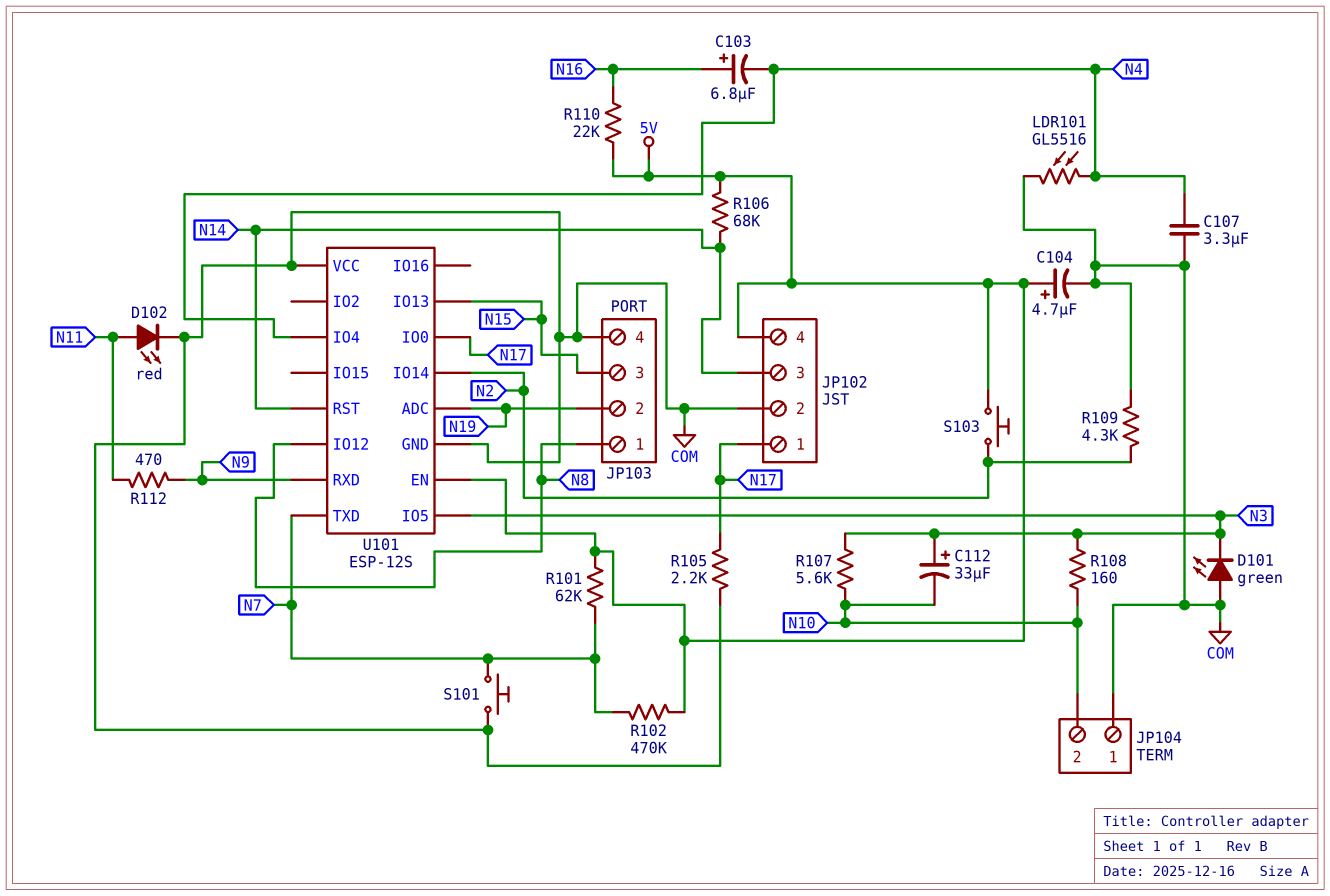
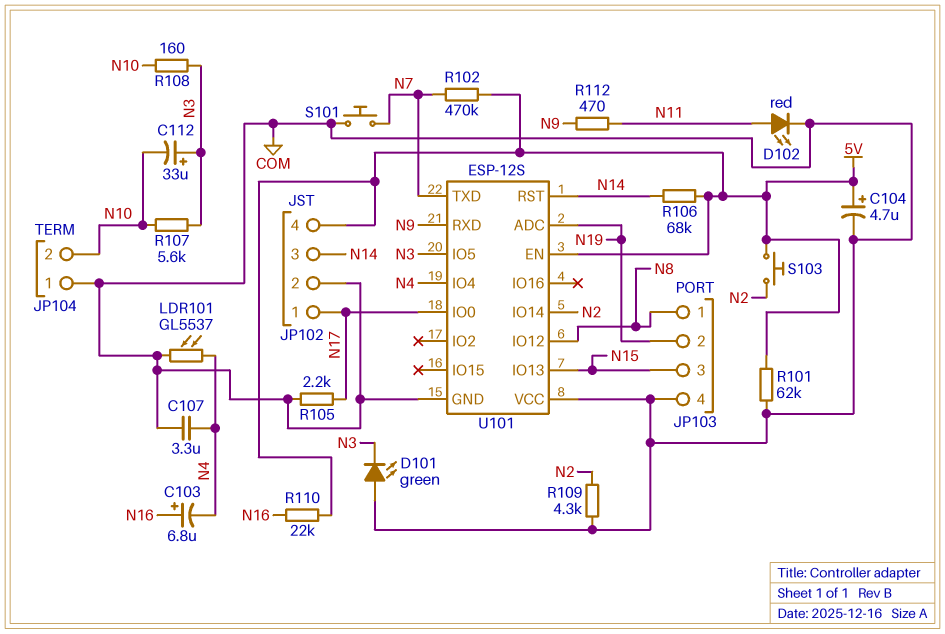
LDR101: GL5516 (COM, N4) -> GL5537 (COM, N4)
R101: 62k (5V, N7) -> 62k (5V, COM)

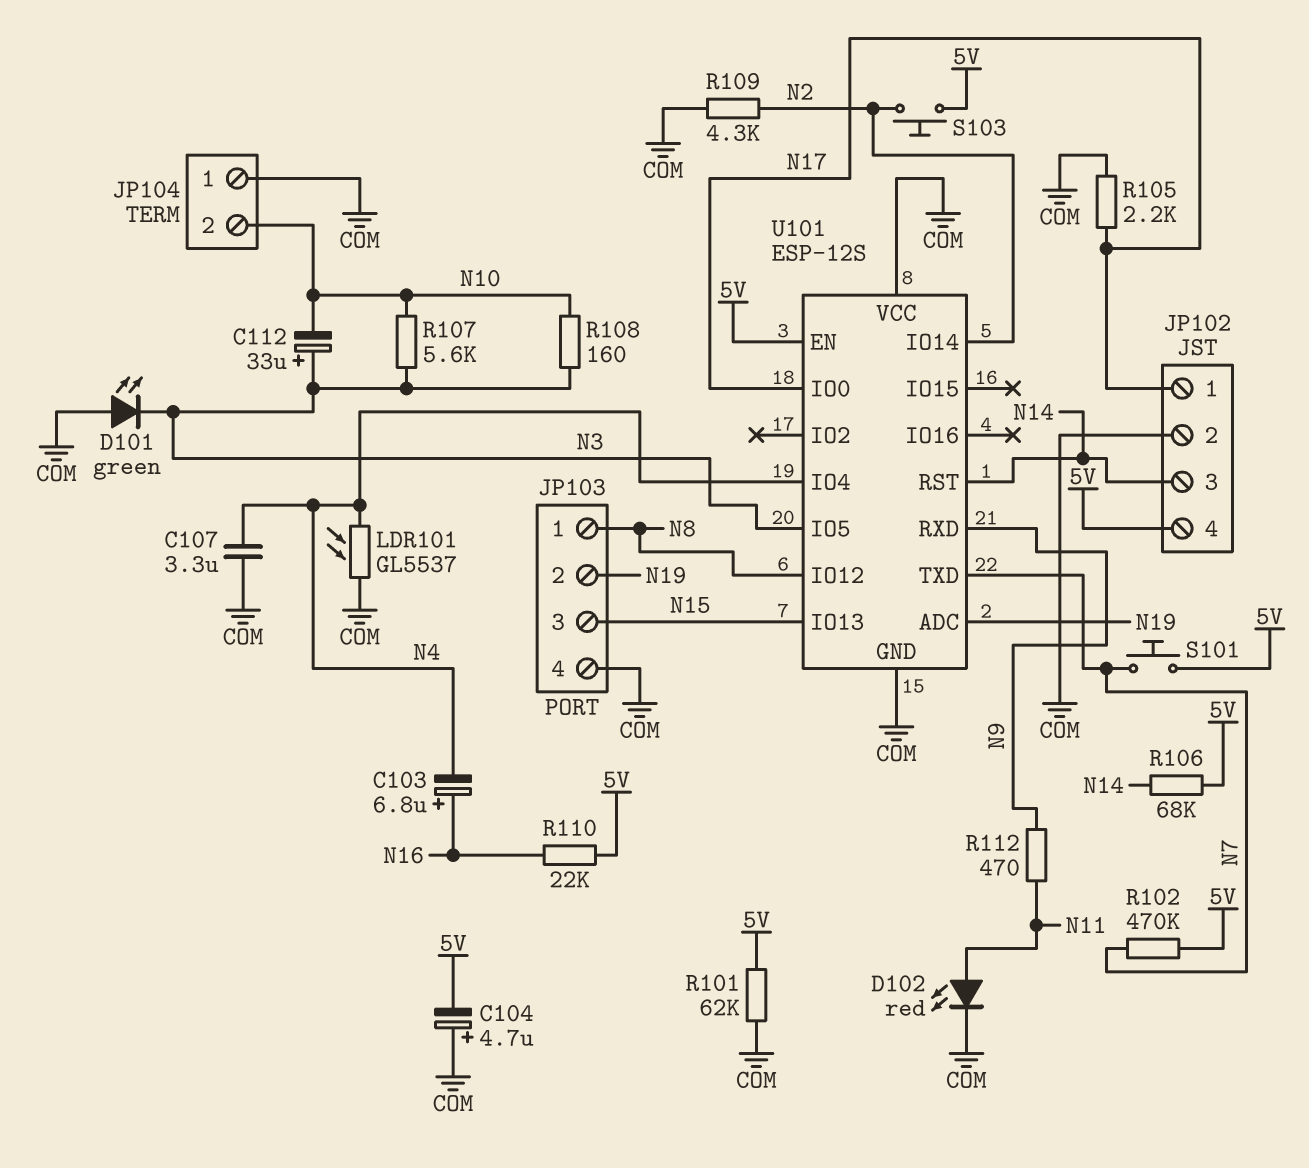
C104: 4.7uF (plus 5V, minus COM) -> 4.7uF (plus COM, minus 5V)
S101: button (COM, N7) -> button (5V, N7)

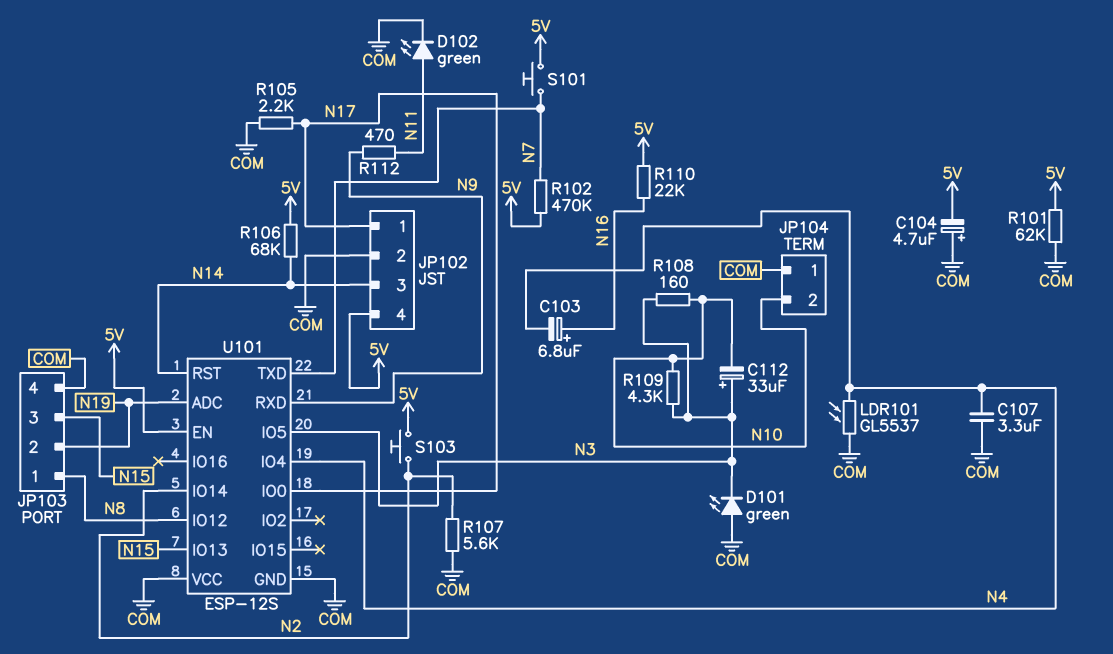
D102: LED red (A N11, K COM) -> LED green (A N11, K COM)
R107: 5.6k (N3, N10) -> 5.6k (COM, N2)
R109: 4.3k (COM, N2) -> 4.3k (N3, N10)

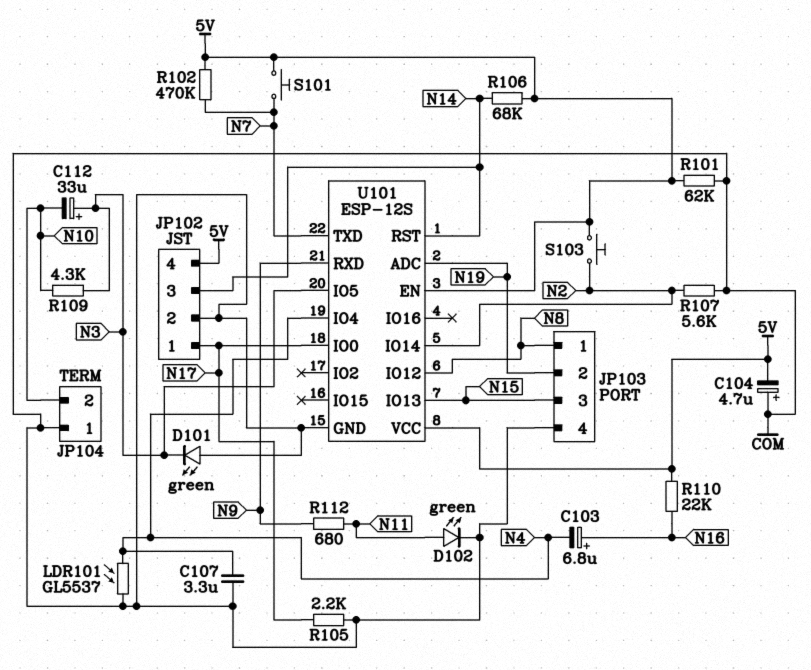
R108: 160 (N3, N10) -> none
R112: 470 (N9, N11) -> 680 (N9, N11)
U101 pin VCC: COM -> 5V

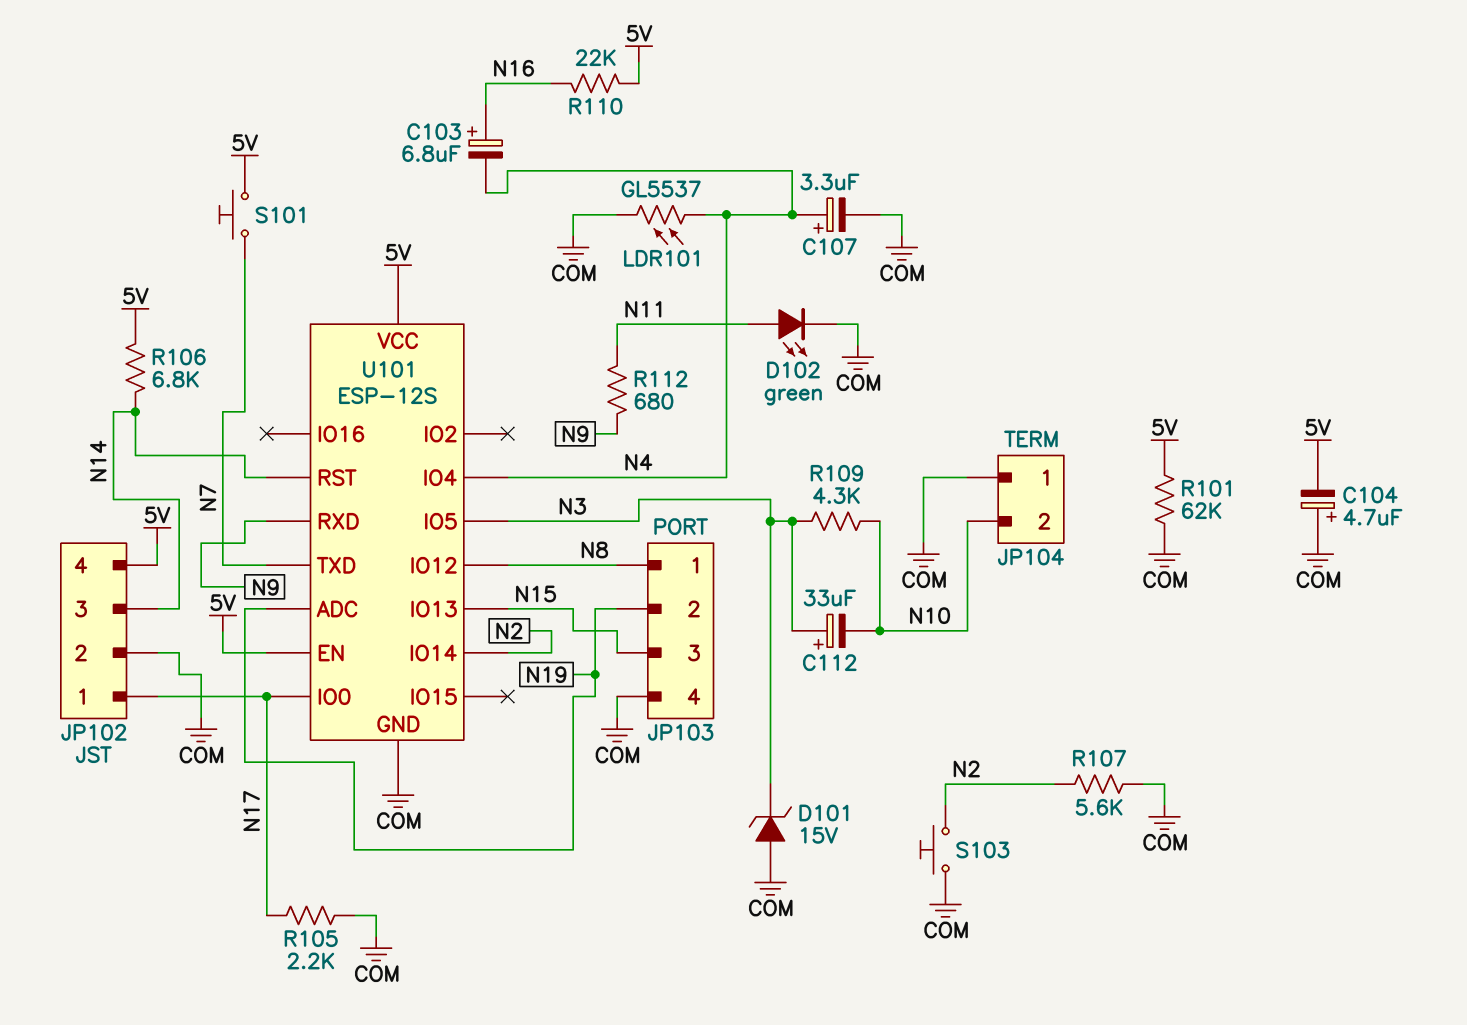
C107: 3.3uF (COM, N4) -> 3.3uF (plus N4, minus COM)
D101: LED green (A COM, K N3) -> zener 15V (A COM, K N3)
R102: 470k (5V, N7) -> none
R106: 68k (5V, N14) -> 6.8k (5V, N14)
S103: button (5V, N2) -> button (COM, N2)

